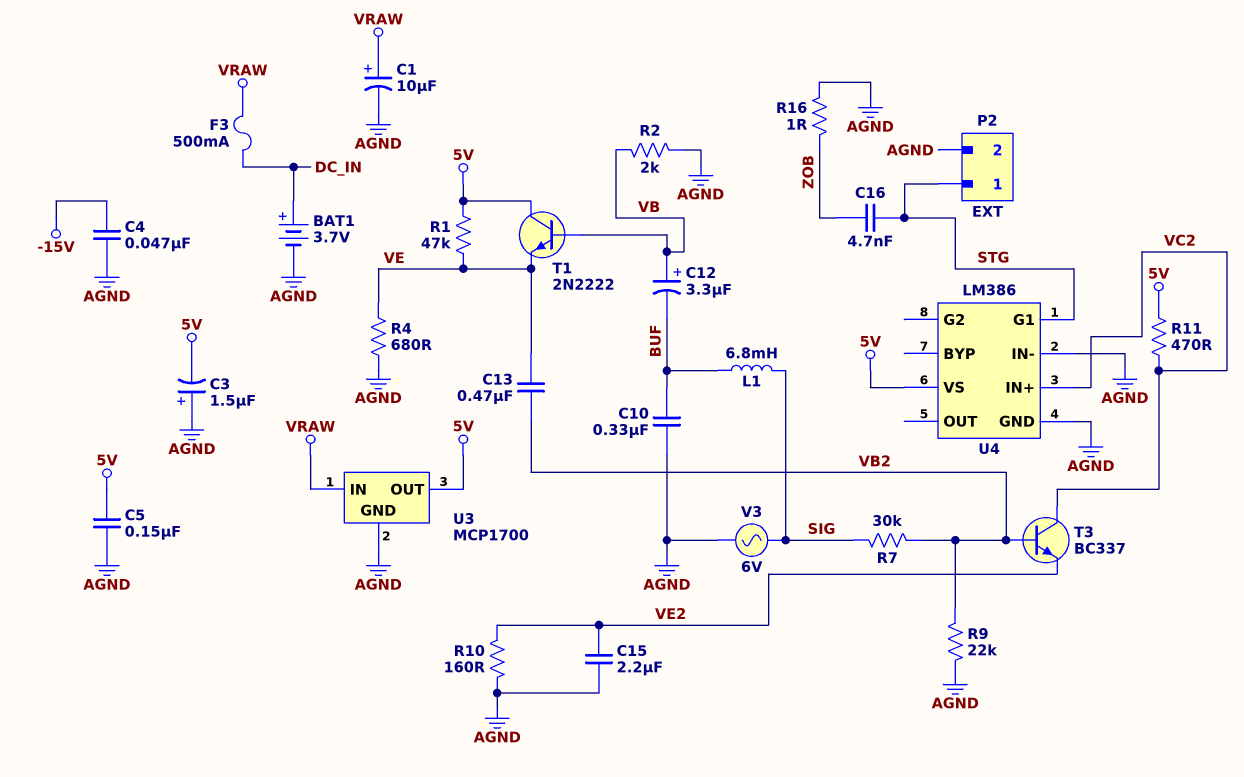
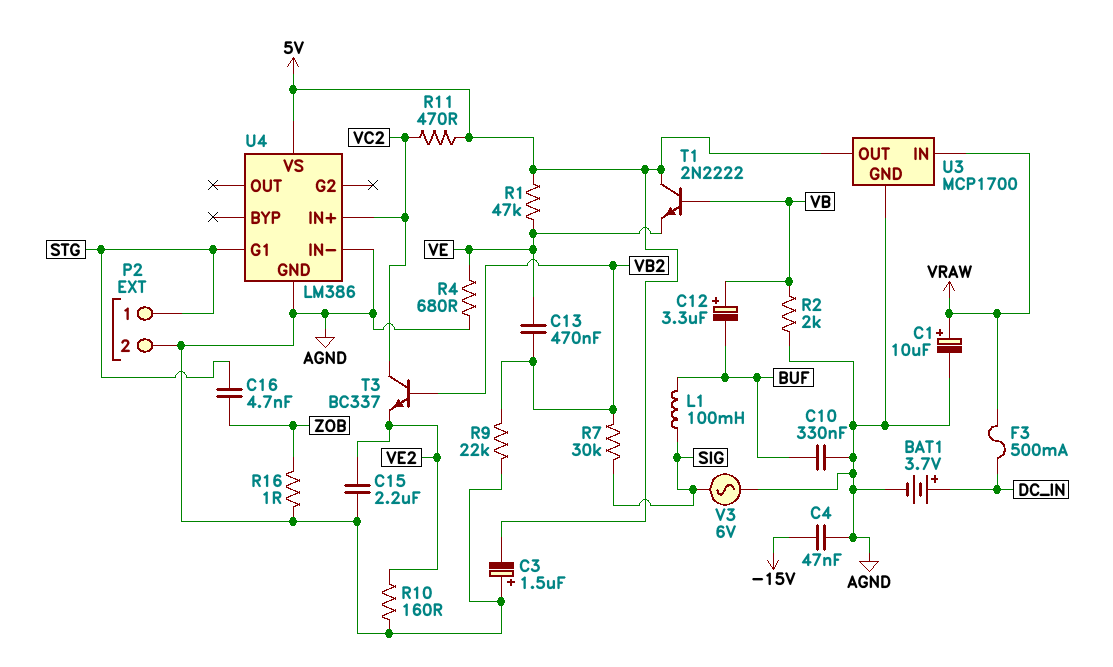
C5: 150nF (5V, AGND) -> none
L1: 6.8mH (BUF, SIG) -> 100mH (BUF, SIG)

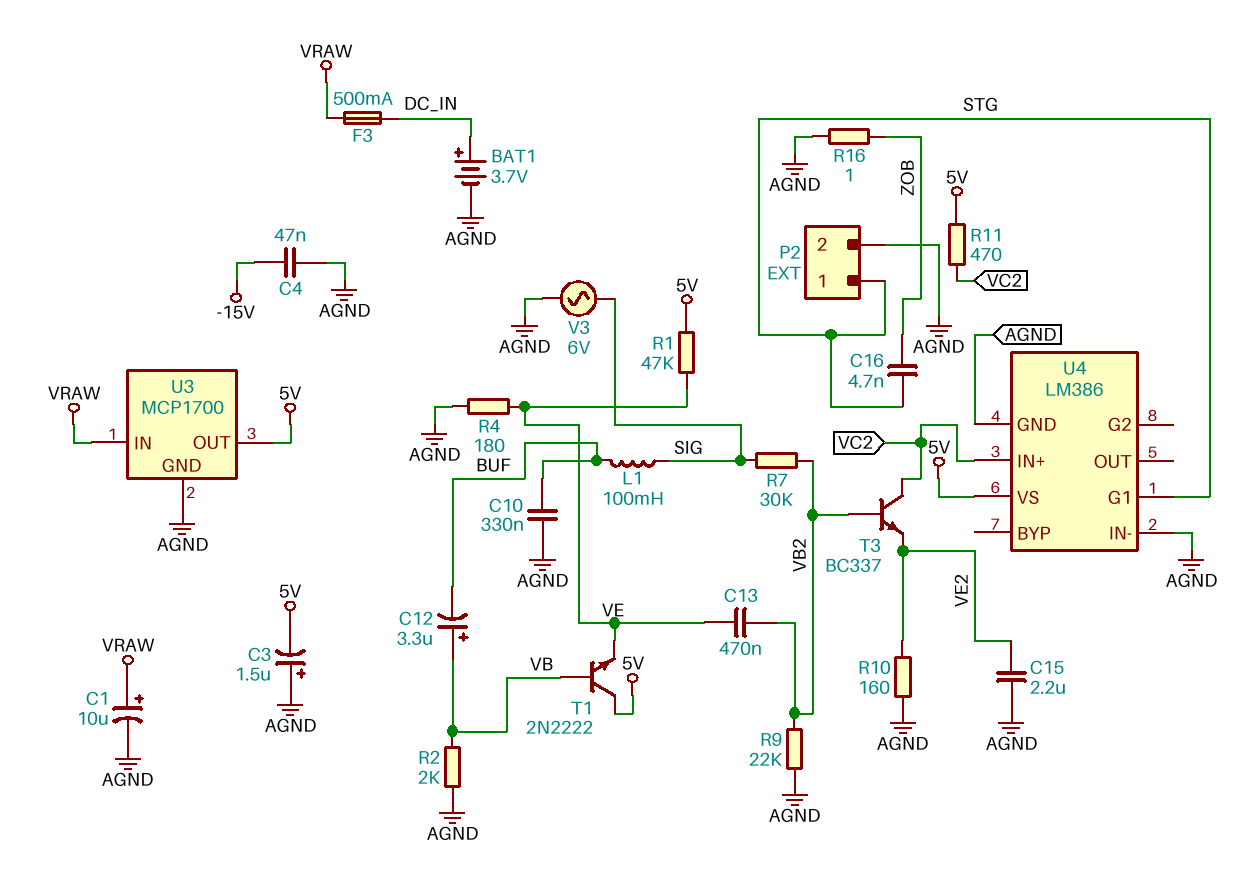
R4: 680 (AGND, VE) -> 180 (AGND, VE)

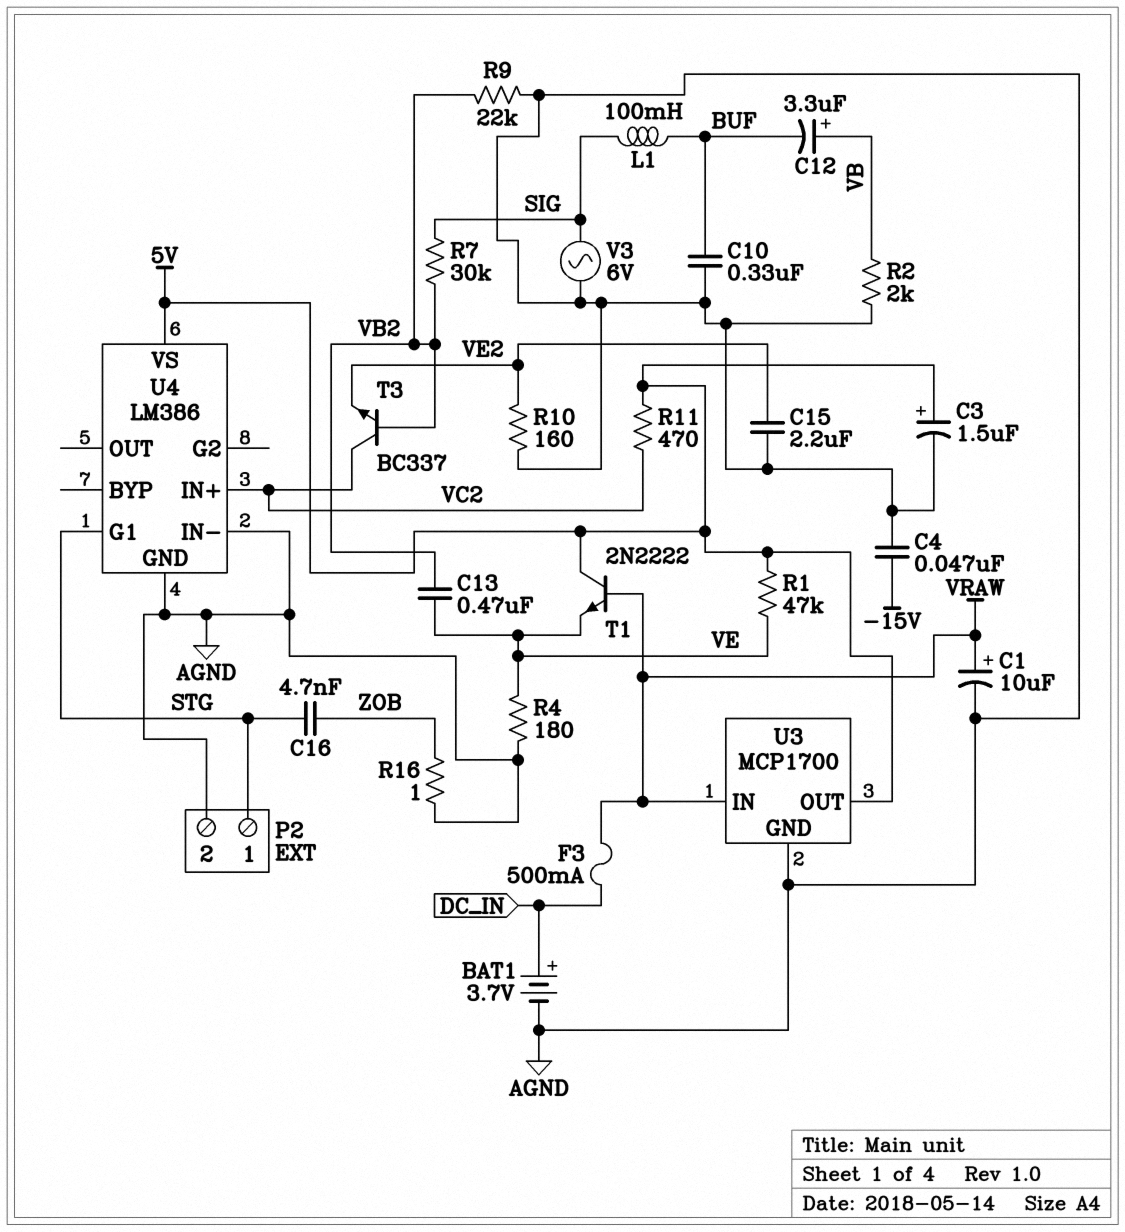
C3: 1.5uF (plus AGND, minus 5V) -> 1.5uF (plus 5V, minus AGND)
T1: NPN 2N2222 (B VB, C 5V, E VE) -> NPN 2N2222 (B VRAW, C 5V, E VE)

